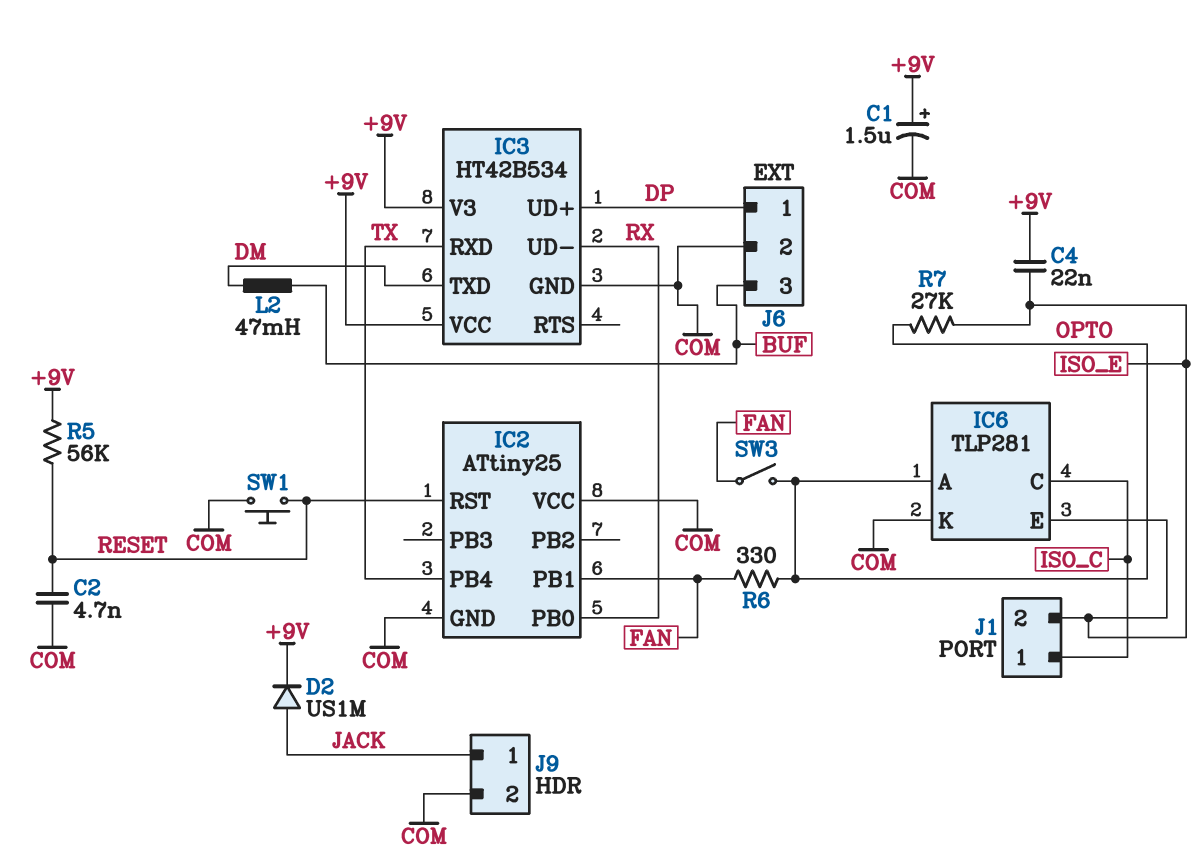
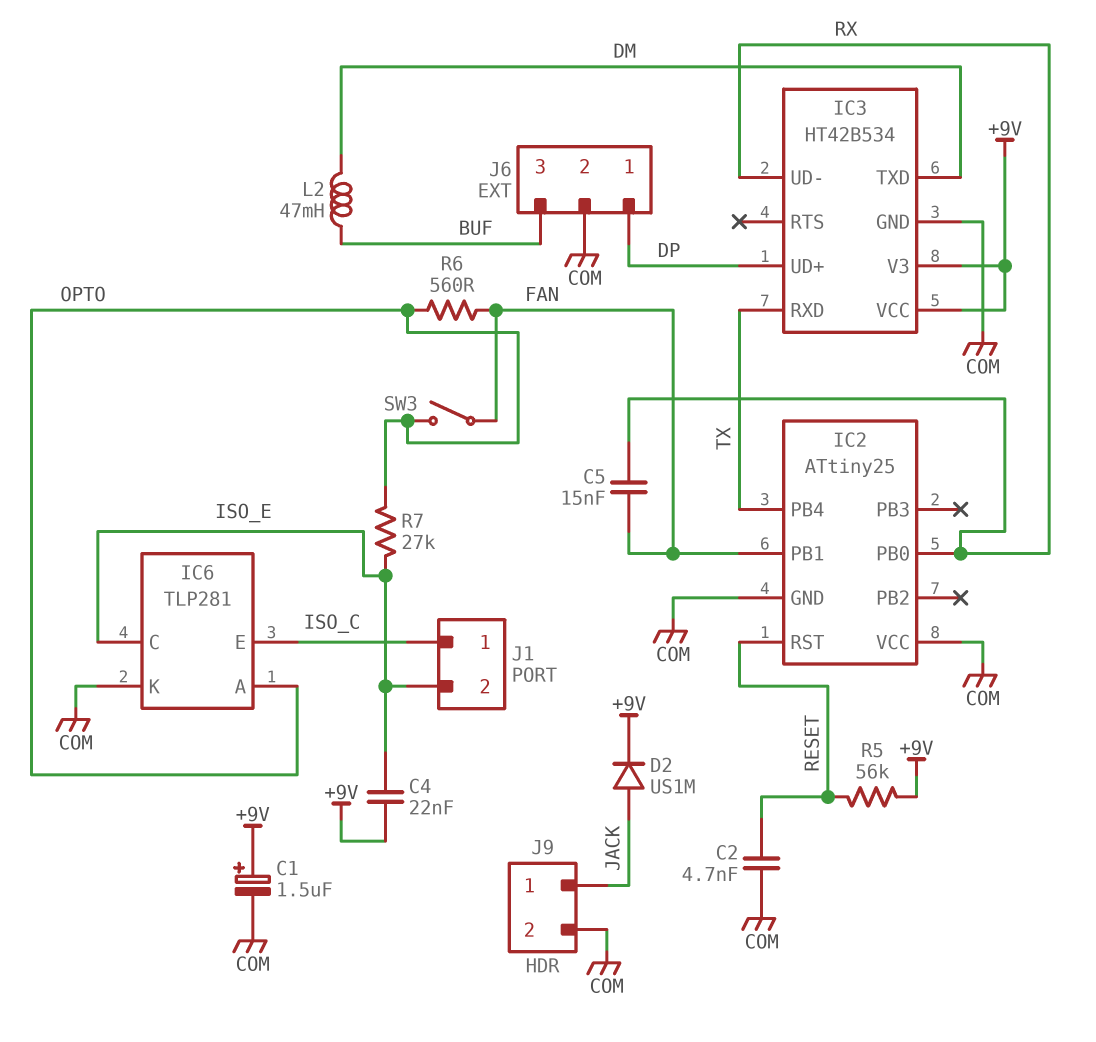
C5: none -> 15nF (FAN, RX)
IC6 pin C: ISO_C -> ISO_E
IC6 pin E: ISO_E -> ISO_C
R6: 330 (FAN, OPTO) -> 560 (FAN, OPTO)
SW1: button (COM, RESET) -> none

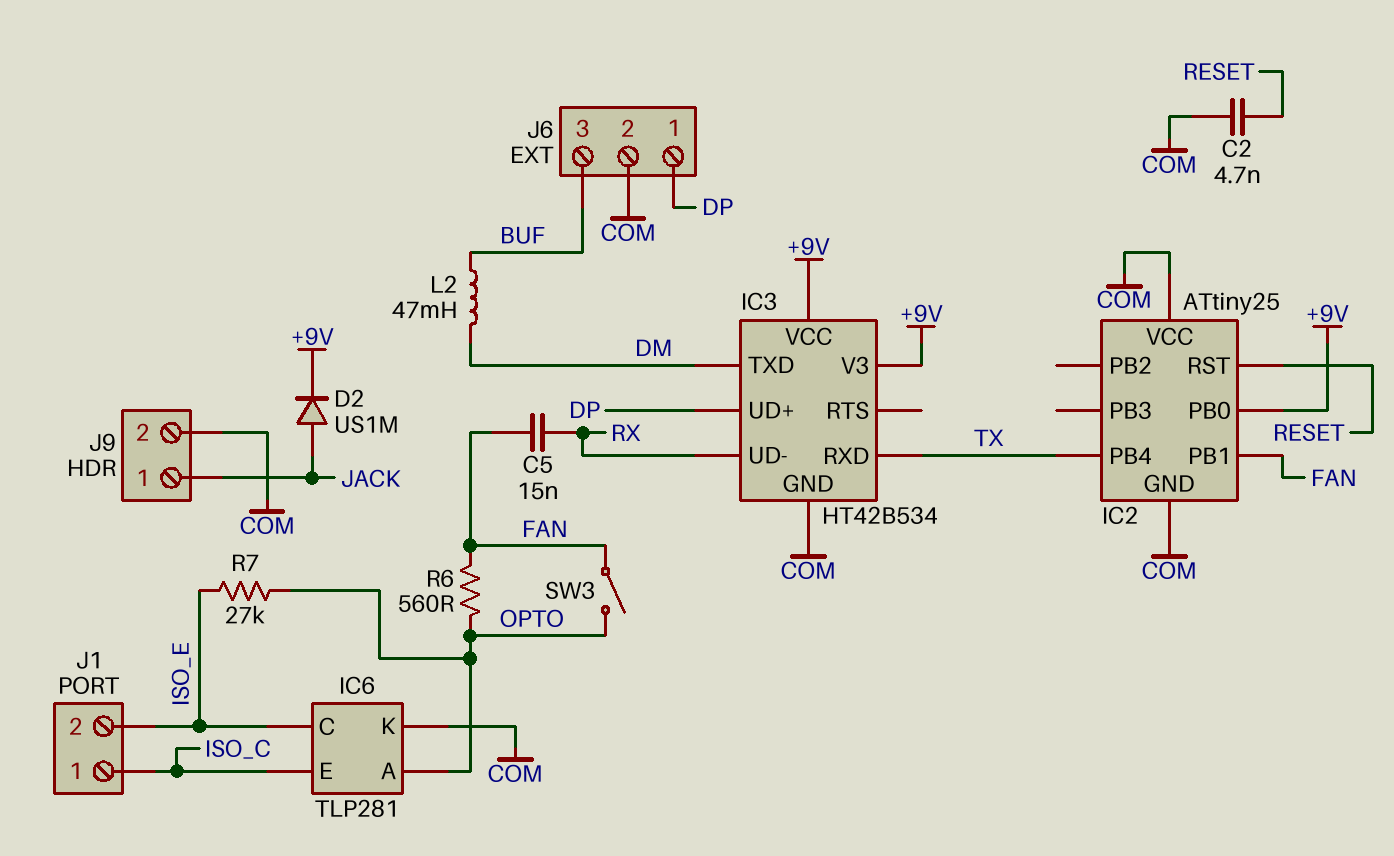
C1: 1.5uF (plus +9V, minus COM) -> none
C4: 22nF (+9V, ISO_E) -> none
IC2 pin PB0: RX -> +9V
R5: 56k (+9V, RESET) -> none

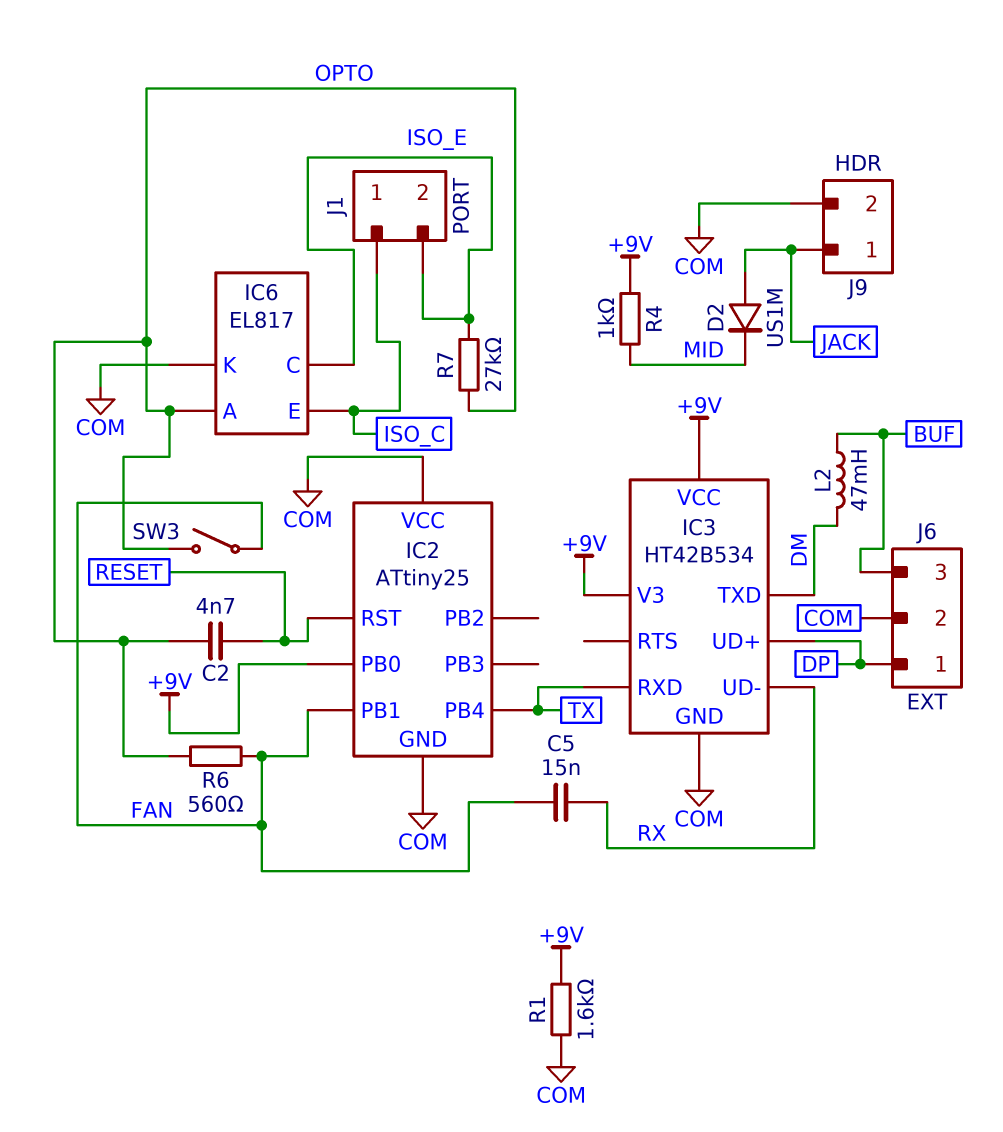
C2: 4.7nF (COM, RESET) -> 4.7nF (OPTO, RESET)
D2: diode US1M (A JACK, K +9V) -> diode US1M (A JACK, K MID)
IC6: TLP281 -> EL817
R1: none -> 1.6k (+9V, COM)
R4: none -> 1k (+9V, MID)

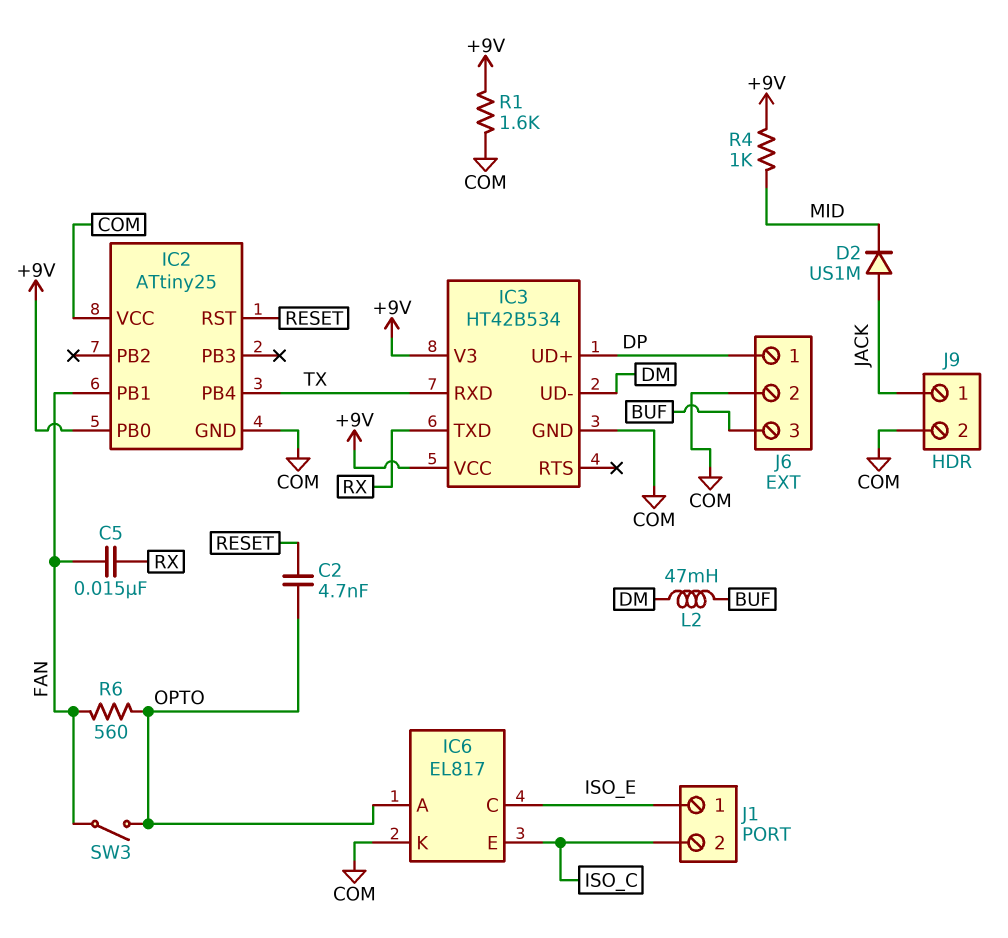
IC3 pin TXD: DM -> RX
IC3 pin UD-: RX -> DM
J1 pin 1: ISO_C -> ISO_E
J1 pin 2: ISO_E -> ISO_C
R7: 27k (ISO_E, OPTO) -> none

